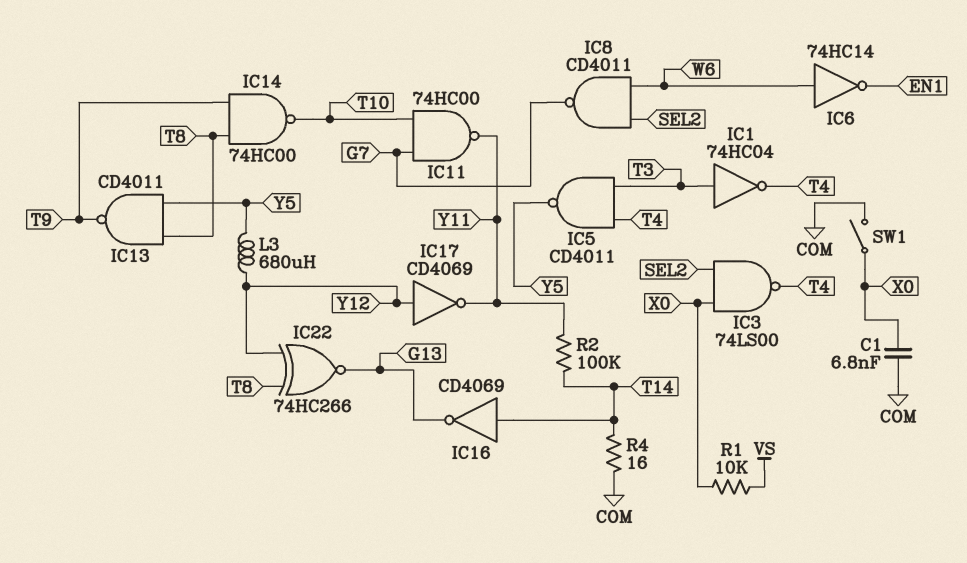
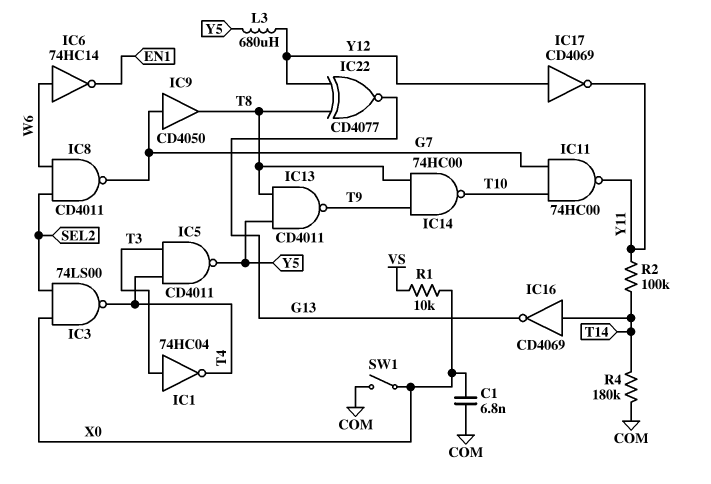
IC9: none -> buffer CD4050 (in G7, out T8)
IC22: XNOR 74HC266 (in T8, in Y12, out G13) -> XNOR CD4077 (in T8, in Y12, out G13)
R4: 16 (COM, T14) -> 180k (COM, T14)

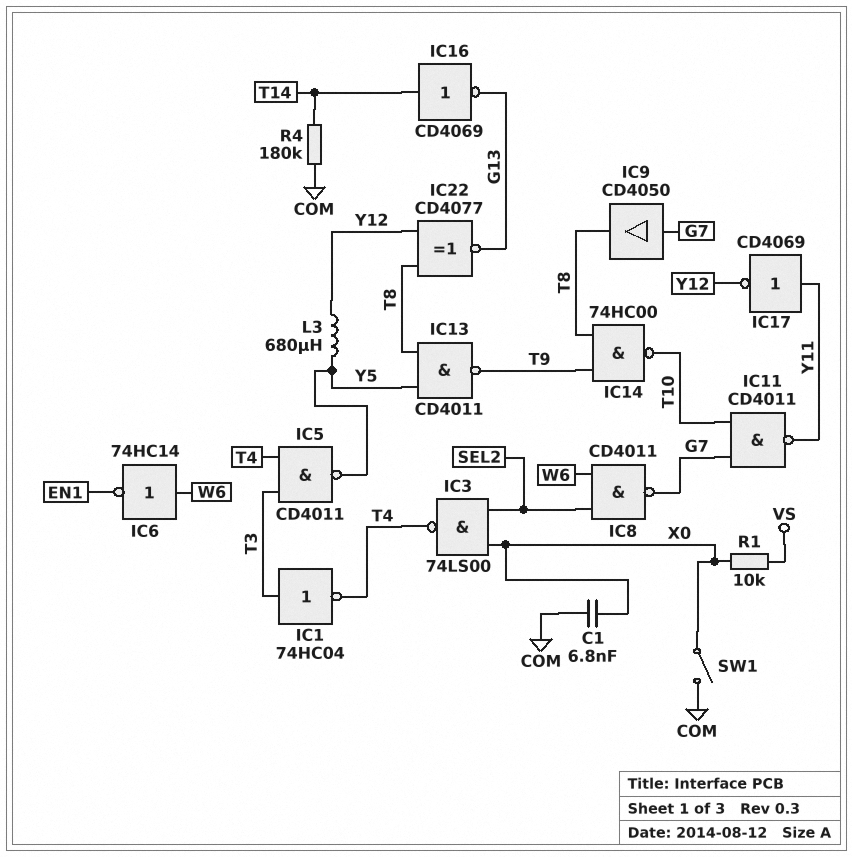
IC11: NAND 74HC00 (in G7, in T10, out Y11) -> NAND CD4011 (in G7, in T10, out Y11)
IC17: NOT CD4069 (in Y12, out Y11) -> NOT CD4069 (in Y11, out Y12)
R2: 100k (T14, Y11) -> none

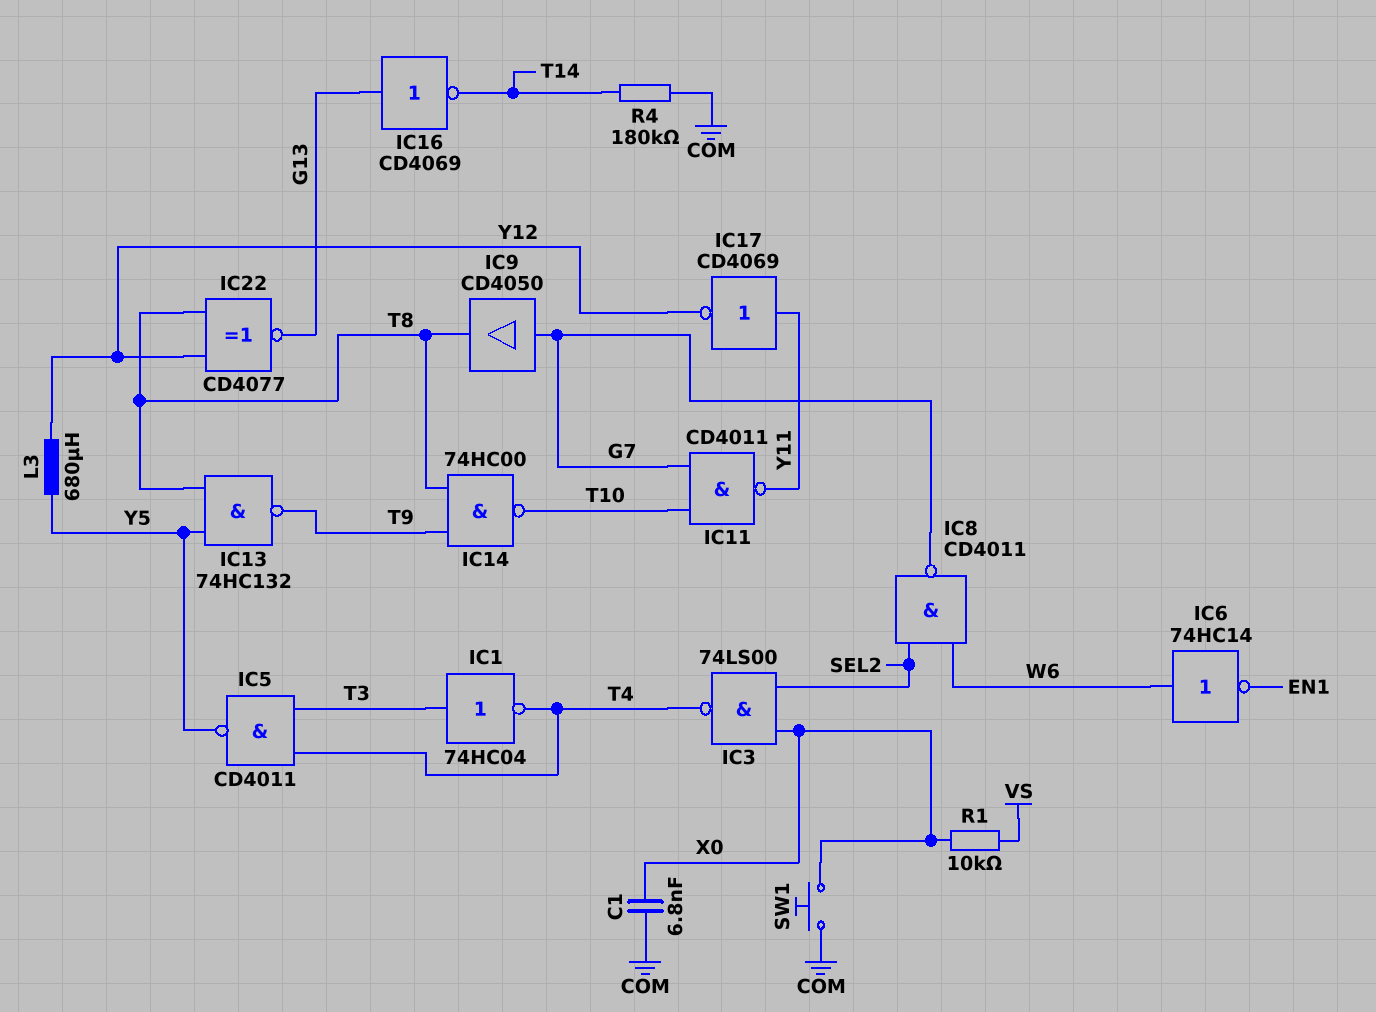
IC13: NAND CD4011 (in T8, in Y5, out T9) -> NAND 74HC132 (in T8, in Y5, out T9)
IC16: NOT CD4069 (in T14, out G13) -> NOT CD4069 (in G13, out T14)
SW1: switch (COM, X0) -> button (COM, X0)

